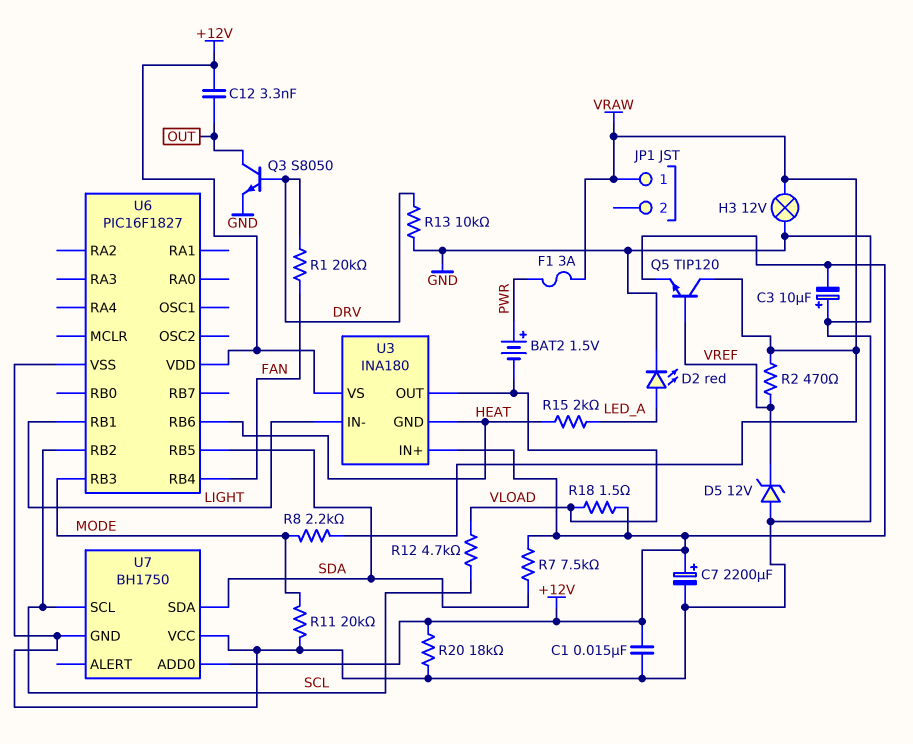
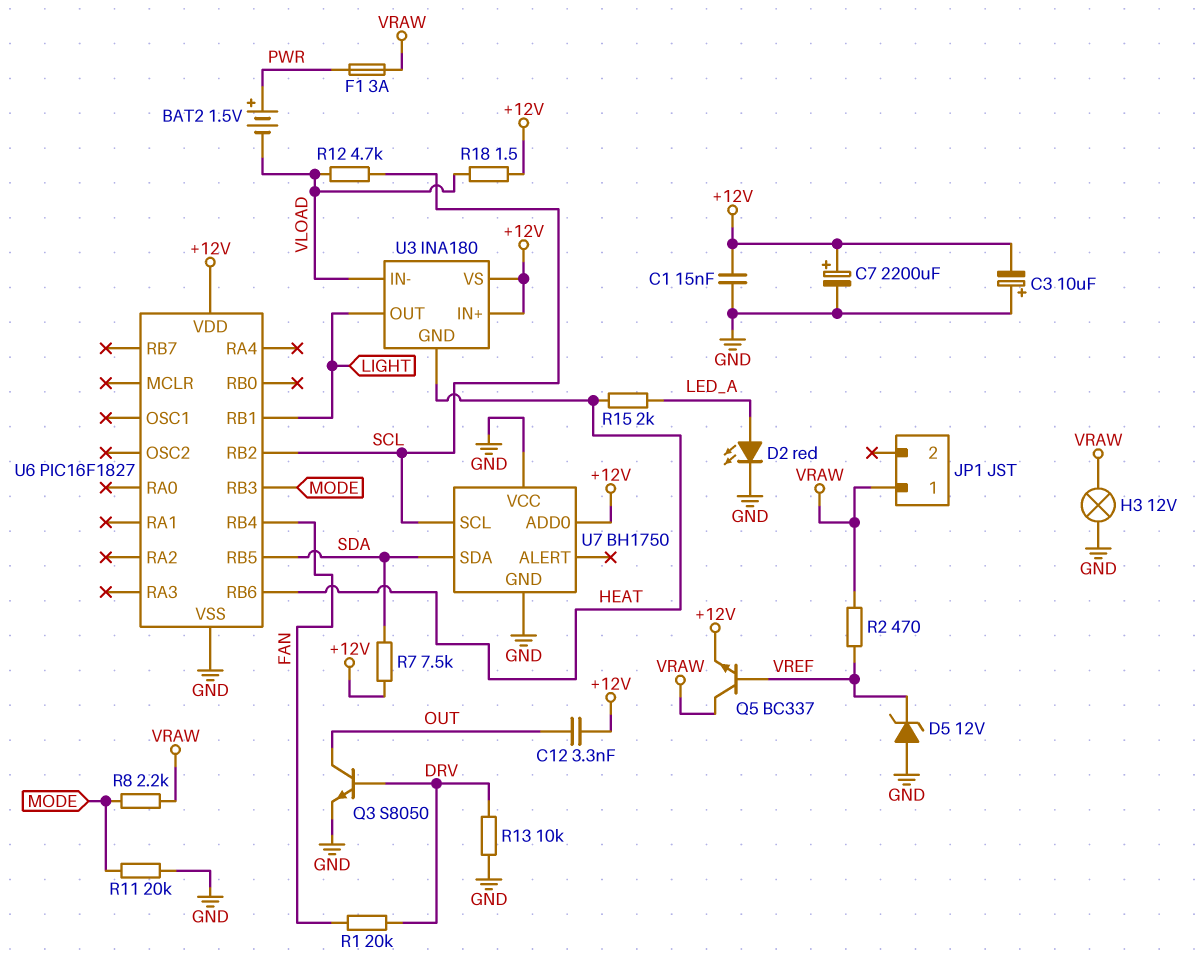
Q5: NPN TIP120 (B VREF, C VRAW, E +12V) -> NPN BC337 (B VREF, C VRAW, E +12V)
R20: 18k (+12V, GND) -> none
U3 pin IN-: LIGHT -> VLOAD
U3 pin OUT: VLOAD -> LIGHT

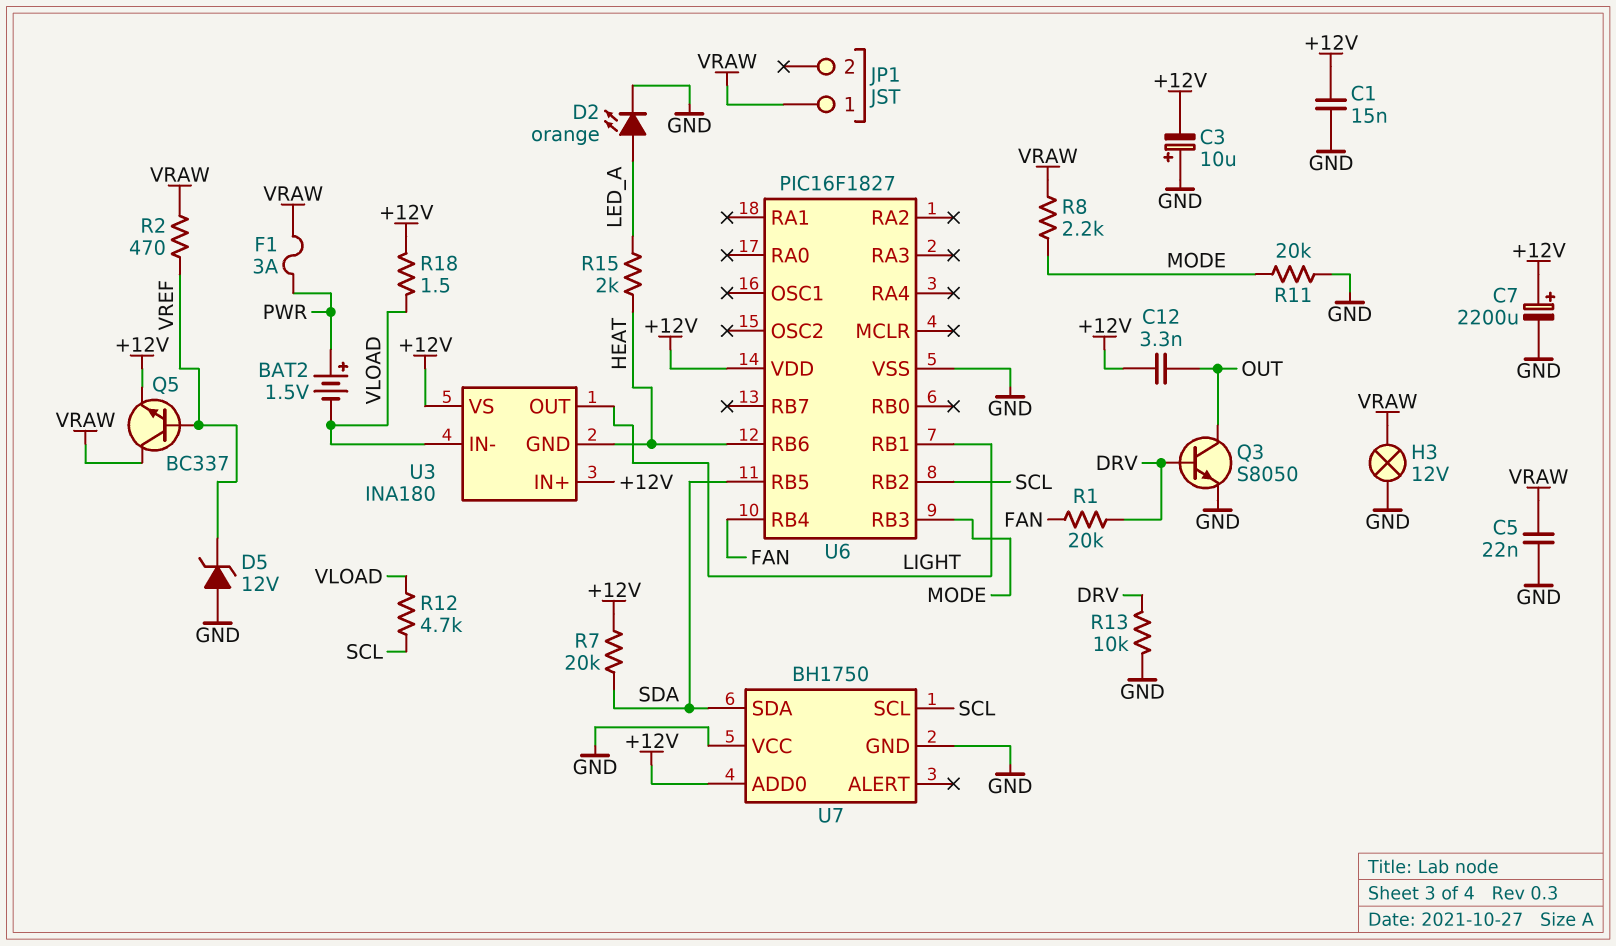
C5: none -> 22nF (GND, VRAW)
D2: LED red (A LED_A, K GND) -> LED orange (A LED_A, K GND)
R7: 7.5k (+12V, SDA) -> 20k (+12V, SDA)

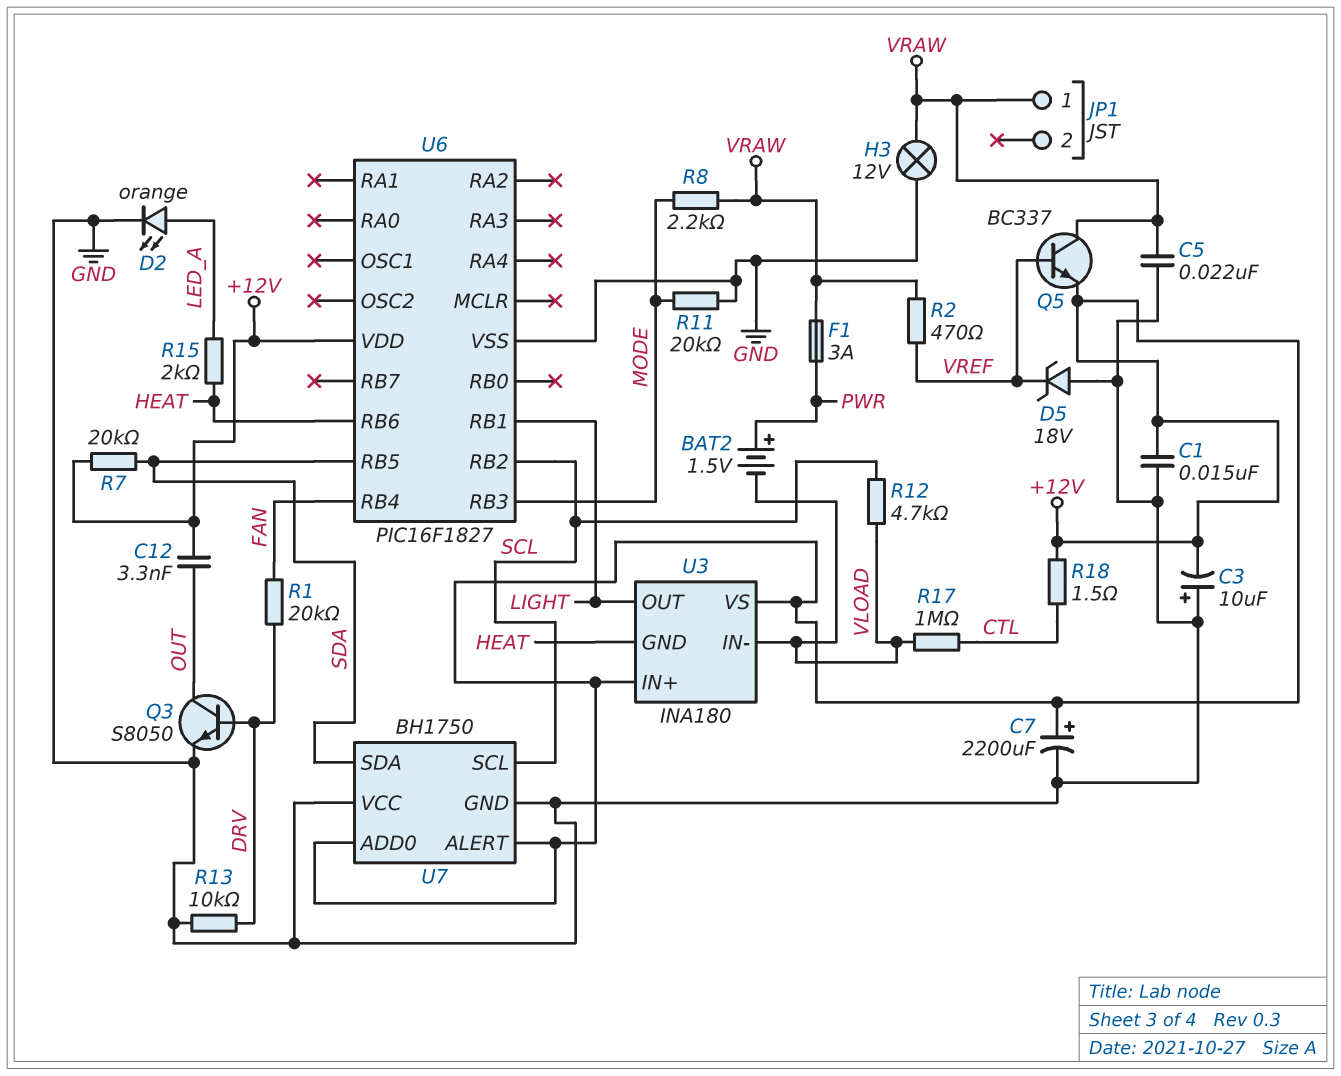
D5: zener 12V (A GND, K VREF) -> zener 18V (A GND, K VREF)
R17: none -> 1M (CTL, VLOAD)
R18: 1.5 (+12V, VLOAD) -> 1.5 (+12V, CTL)
U7 pin ALERT: none -> +12V

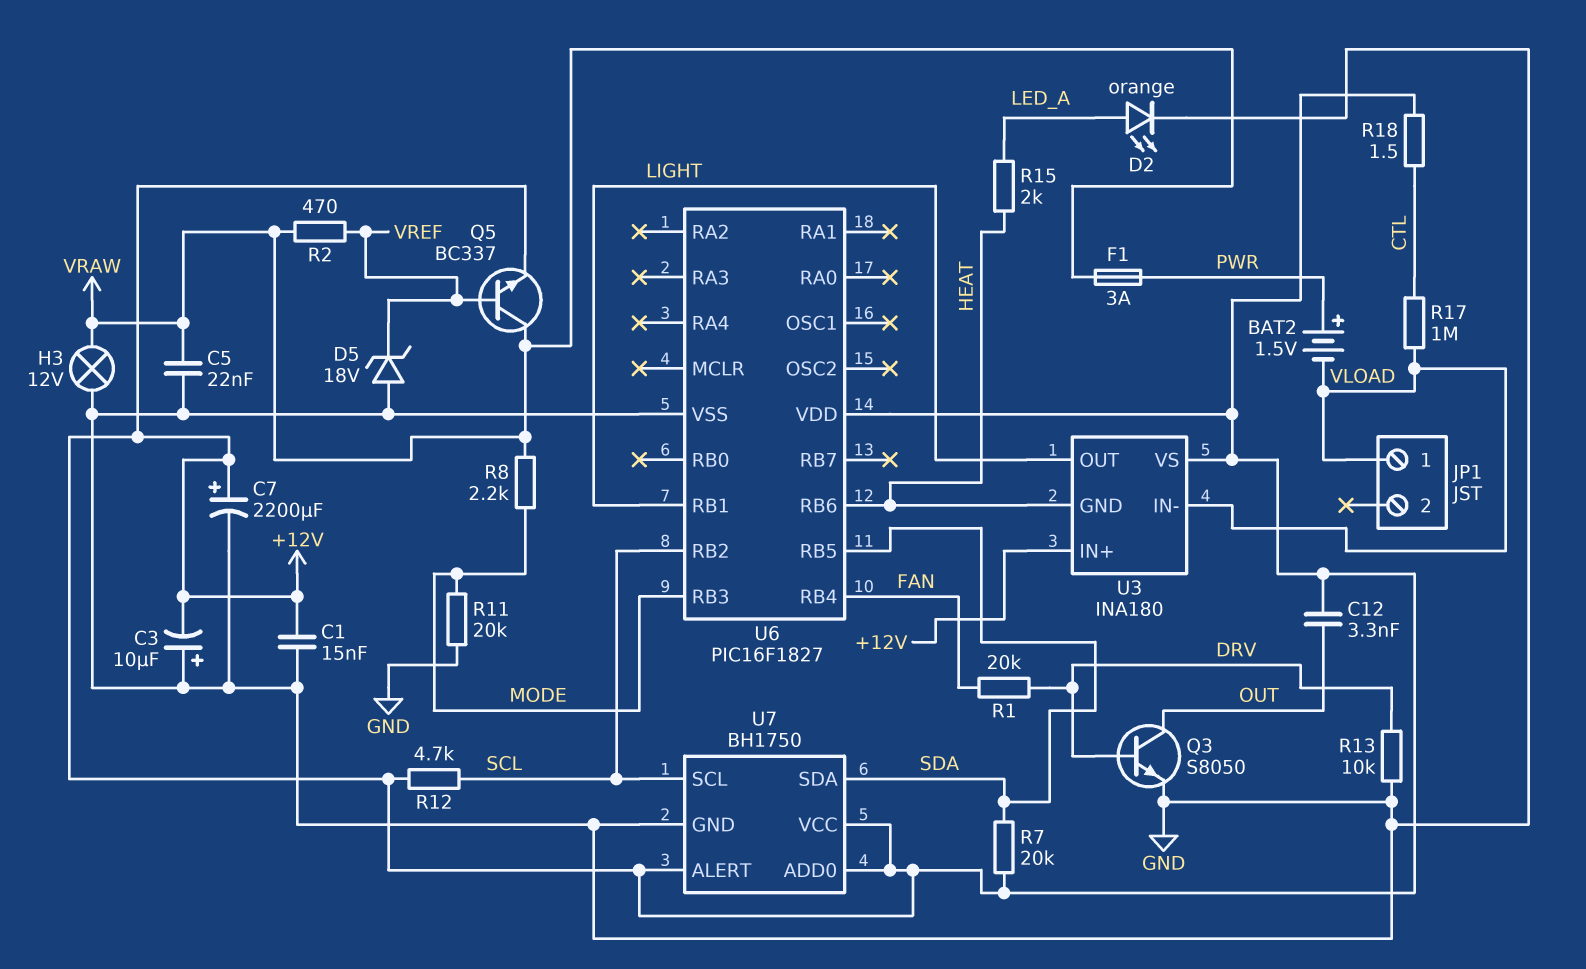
JP1 pin 1: VRAW -> VLOAD
R12: 4.7k (SCL, VLOAD) -> 4.7k (+12V, SCL)
U7 pin VCC: GND -> +12V

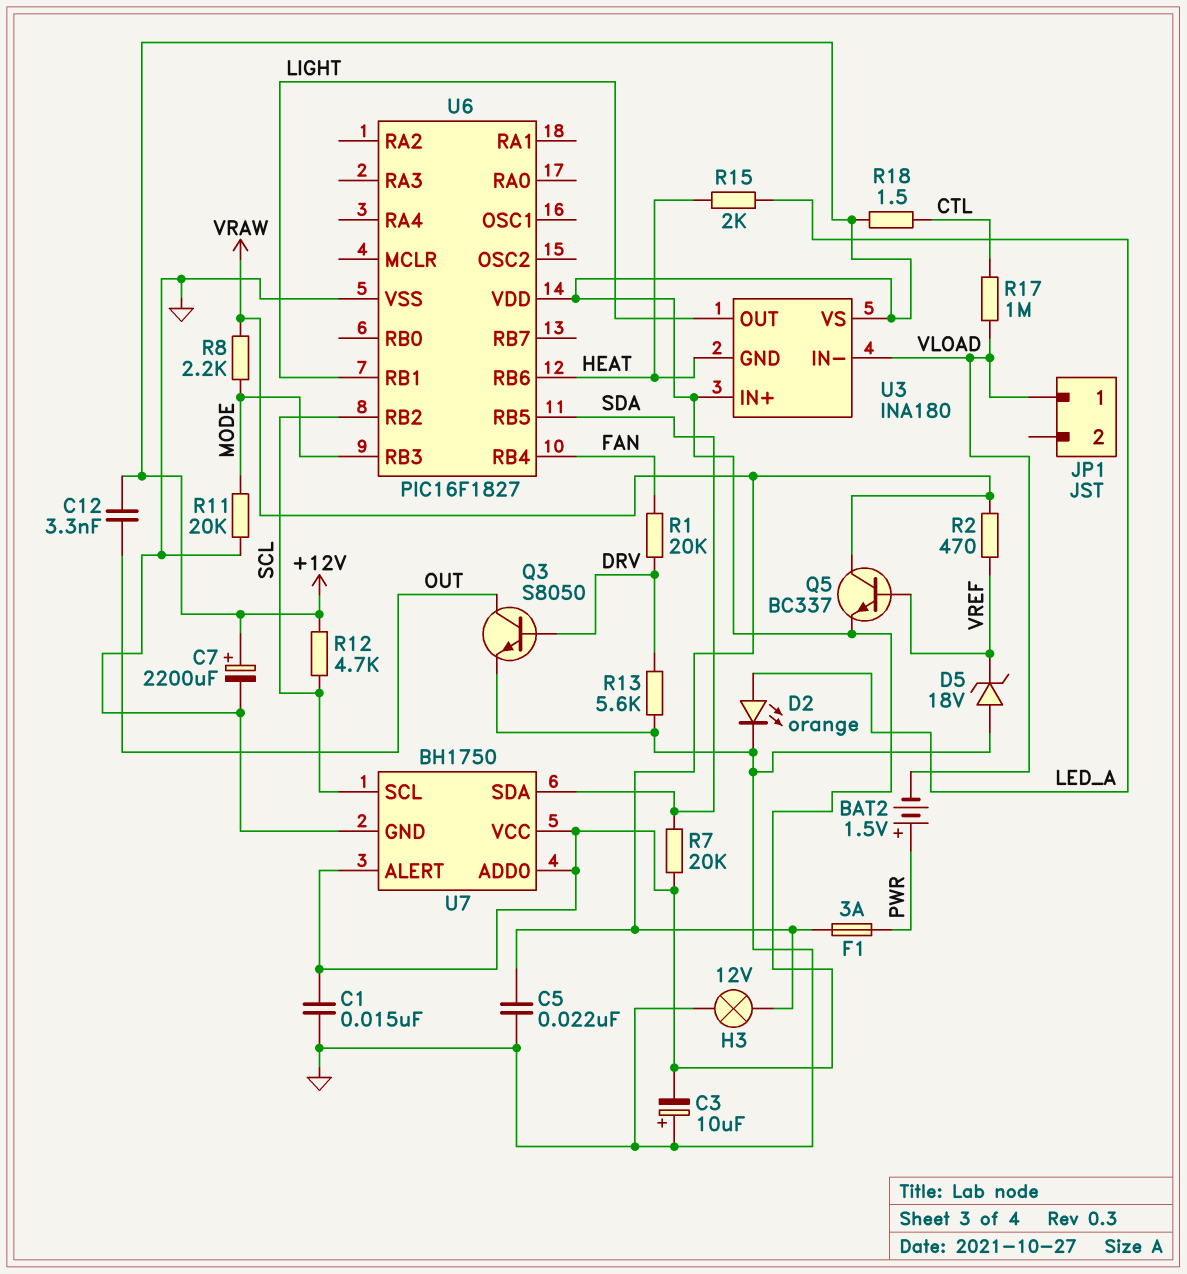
R13: 10k (DRV, GND) -> 5.6k (DRV, GND)

